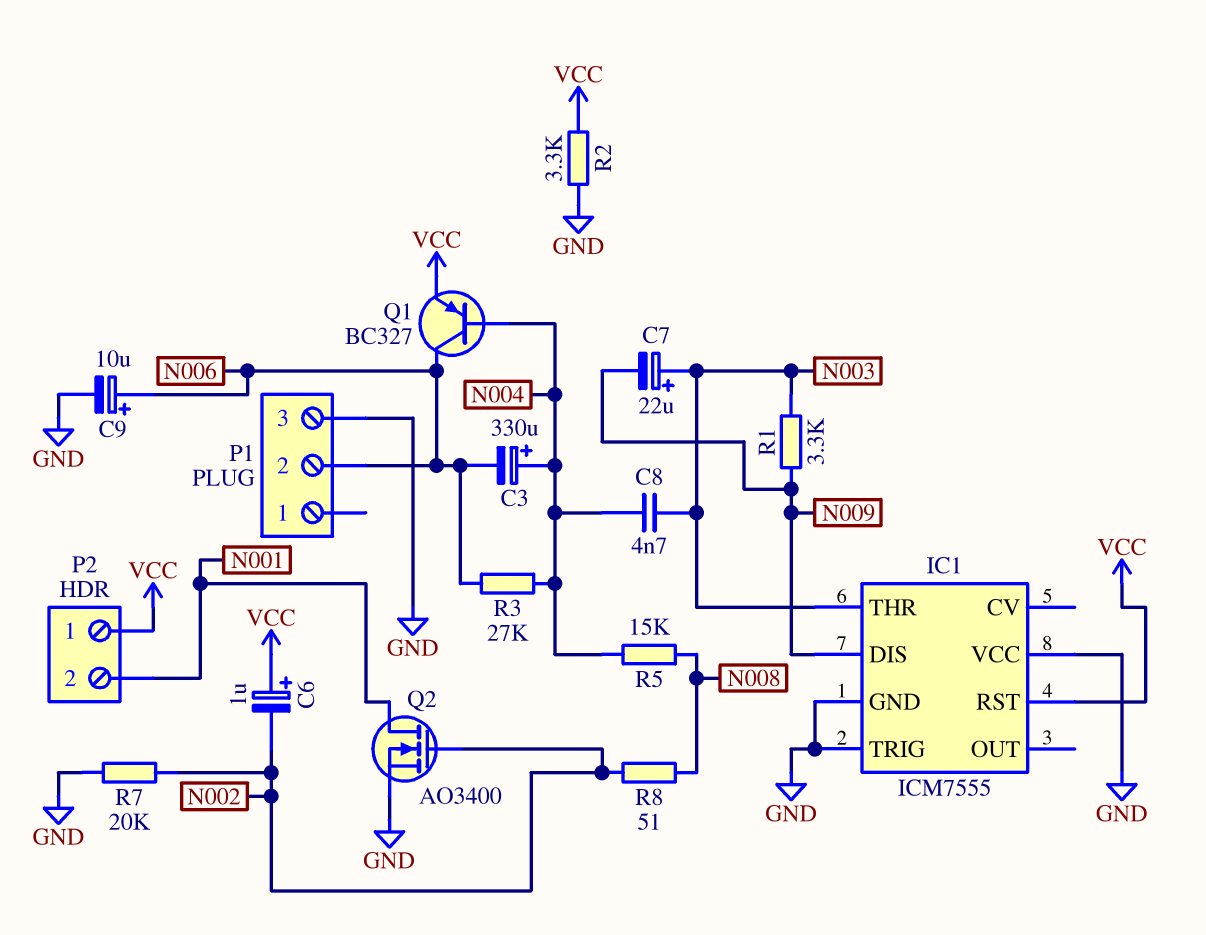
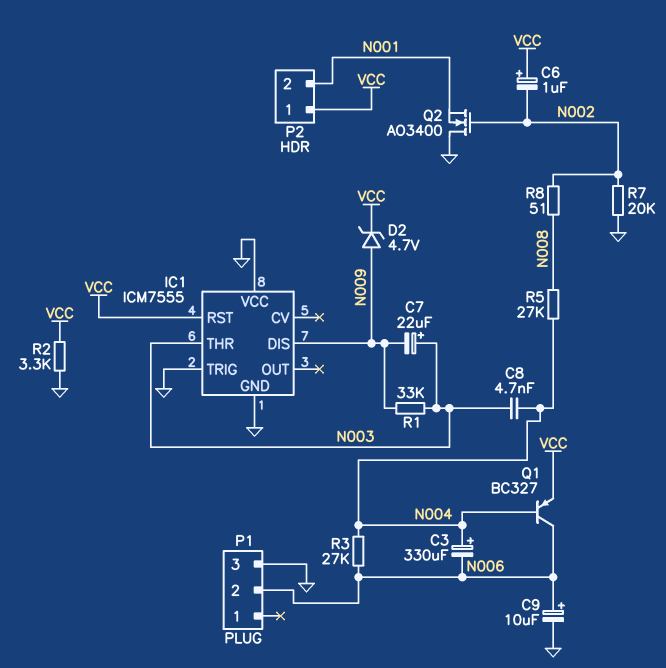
D2: none -> zener 4.7V (A N009, K VCC)
Q2: NMOS AO3400 (G N002, D N001, S GND) -> NMOS AO3400 (G N002, D GND, S N001)
R1: 3.3k (N003, N009) -> 33k (N003, N009)
R5: 15k (N004, N008) -> 27k (N004, N008)

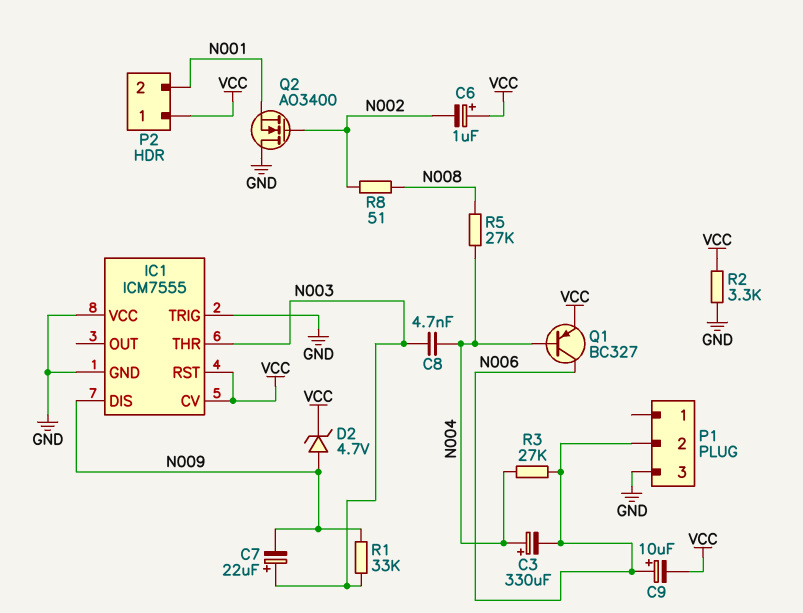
C9: 10uF (plus N006, minus GND) -> 10uF (plus N006, minus VCC)
IC1 pin CV: none -> VCC
R7: 20k (GND, N002) -> none

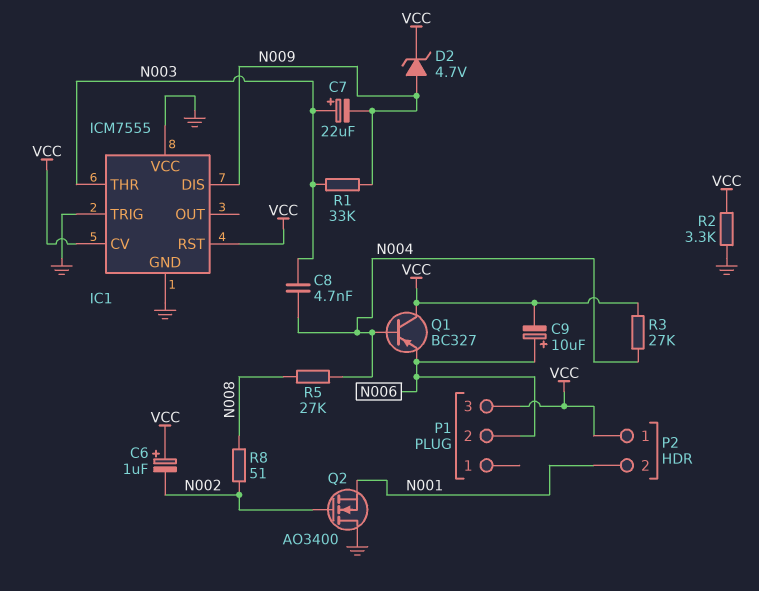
C3: 330uF (plus N004, minus N006) -> none
P1 pin 3: GND -> VCC
Q1: PNP BC327 (B N004, C N006, E VCC) -> PNP BC327 (B N004, C VCC, E N006)
R3: 27k (N004, N006) -> 27k (N004, VCC)

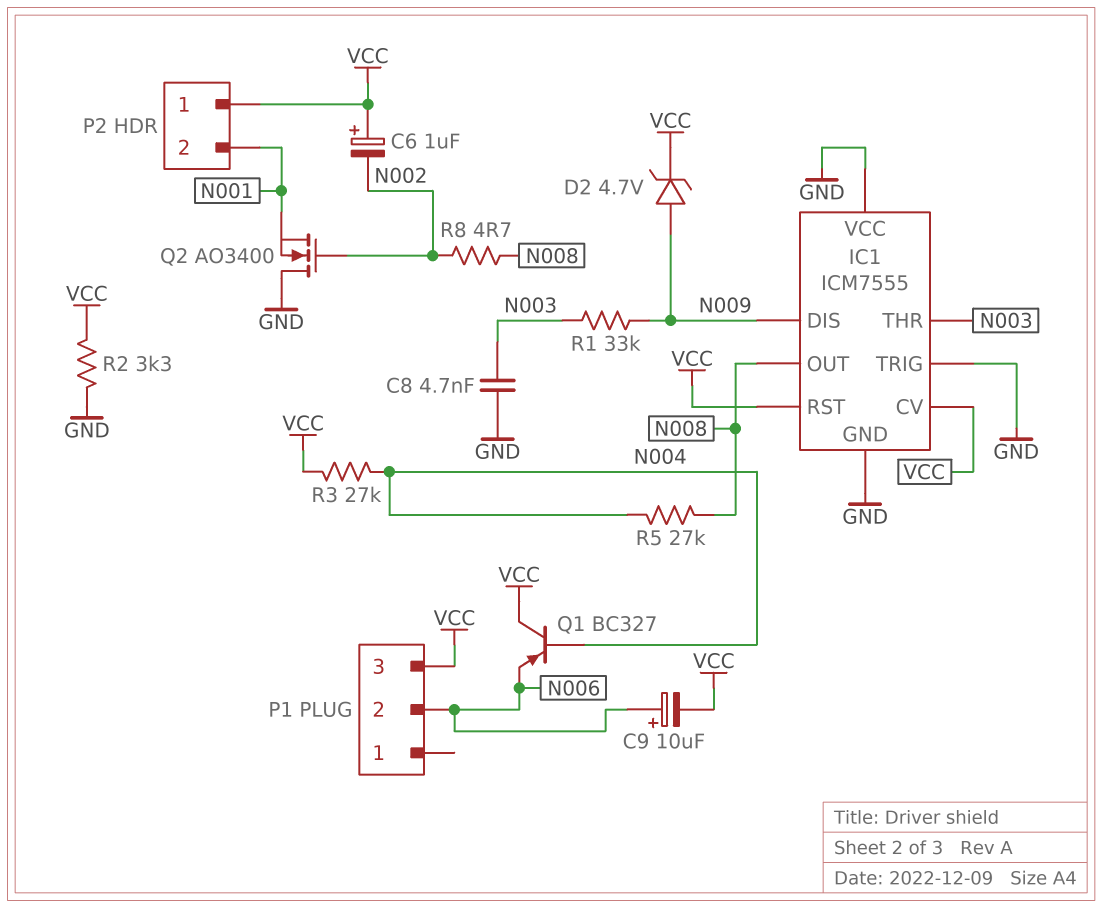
C7: 22uF (plus N003, minus N009) -> none
C8: 4.7nF (N003, N004) -> 4.7nF (GND, N003)
IC1 pin OUT: none -> N008
R8: 51 (N002, N008) -> 4.7 (N002, N008)

